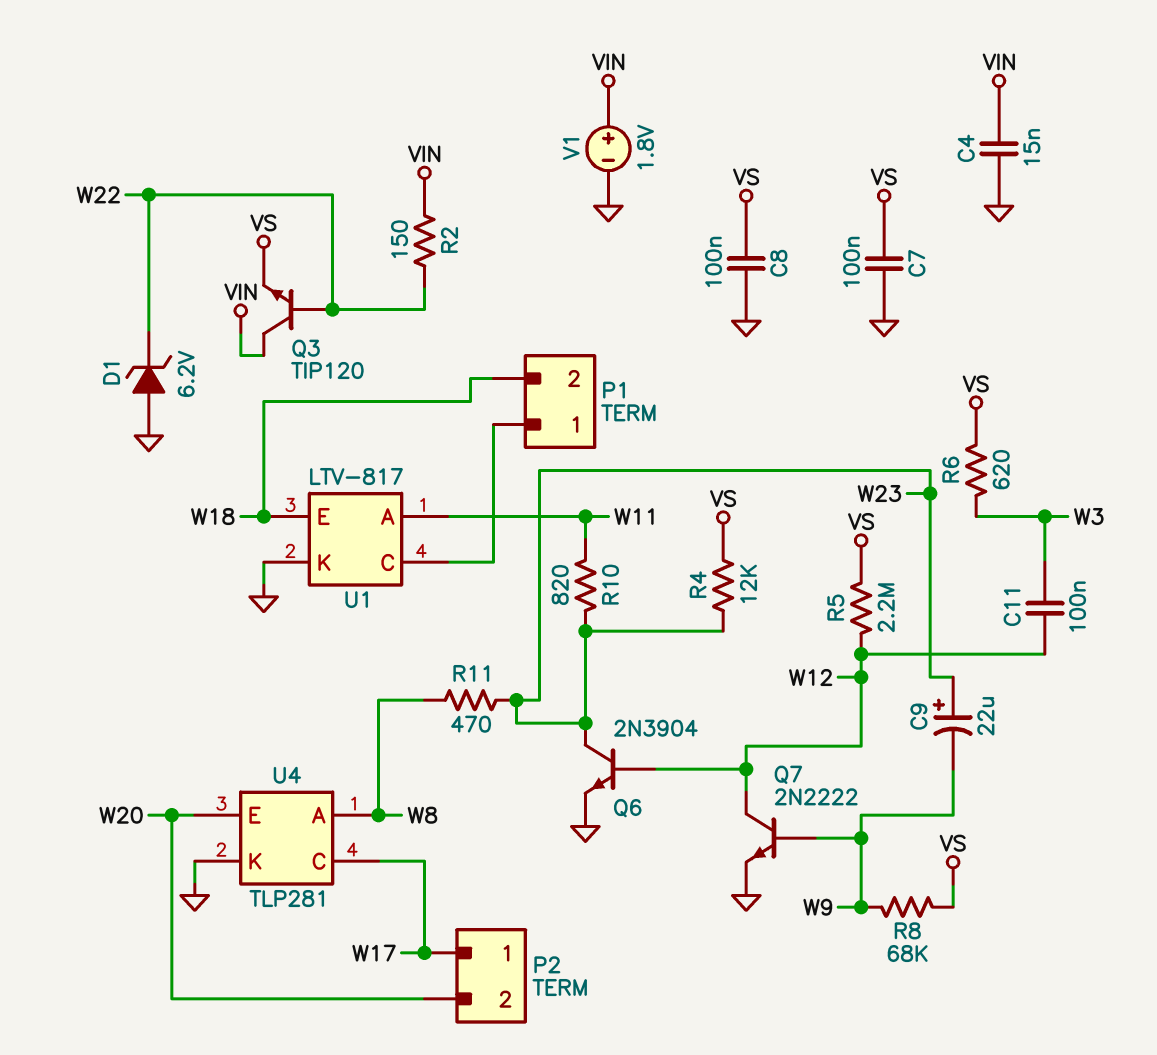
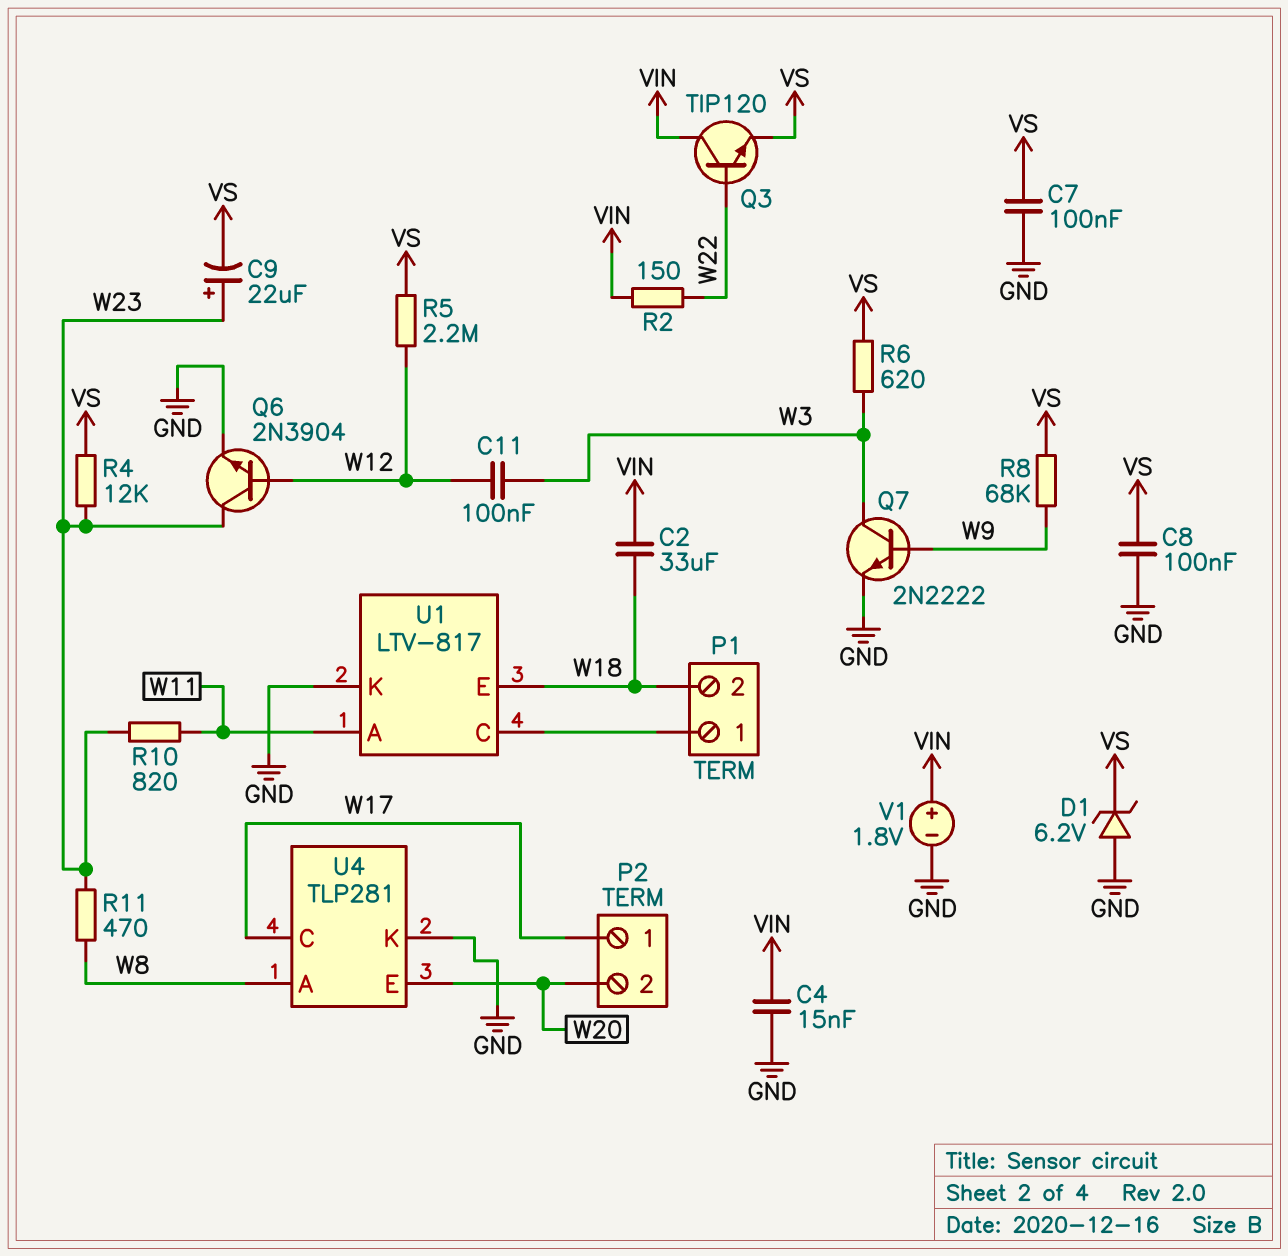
C2: none -> 33uF (VIN, W18)
C9: 22uF (plus W23, minus W9) -> 22uF (plus W23, minus VS)
D1: zener 6.2V (A GND, K W22) -> zener 6.2V (A GND, K VS)
Q7: NPN 2N2222 (B W9, C W12, E GND) -> NPN 2N2222 (B W9, C W3, E GND)

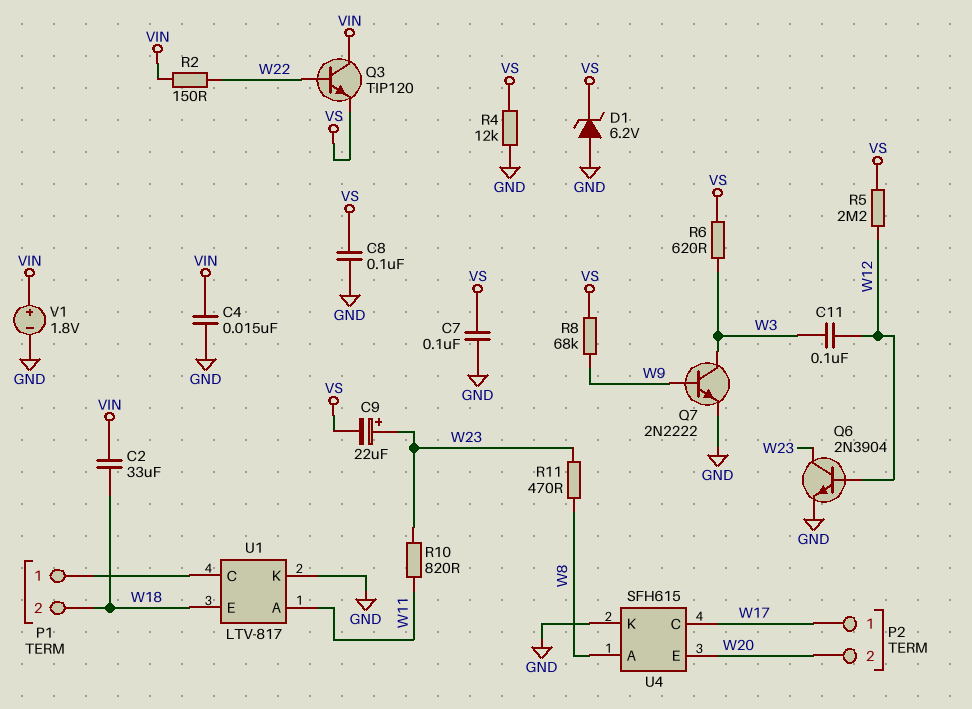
R4: 12k (VS, W23) -> 12k (GND, VS)
U4: TLP281 -> SFH615

